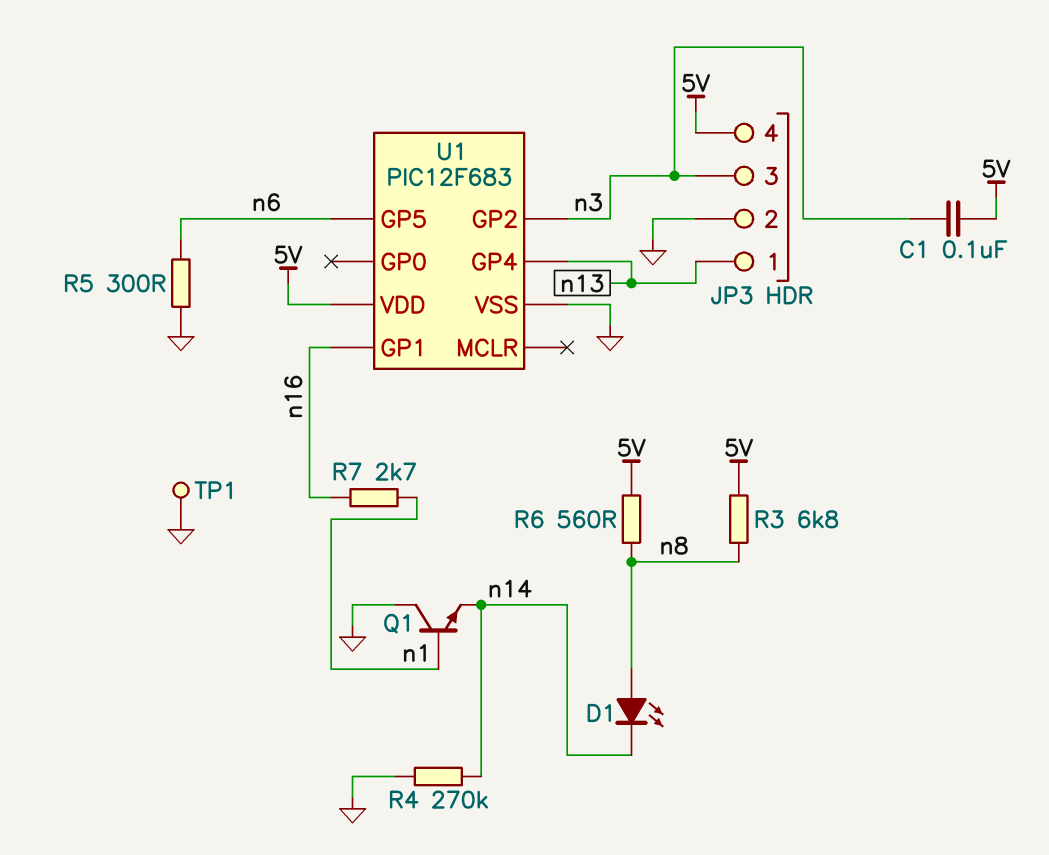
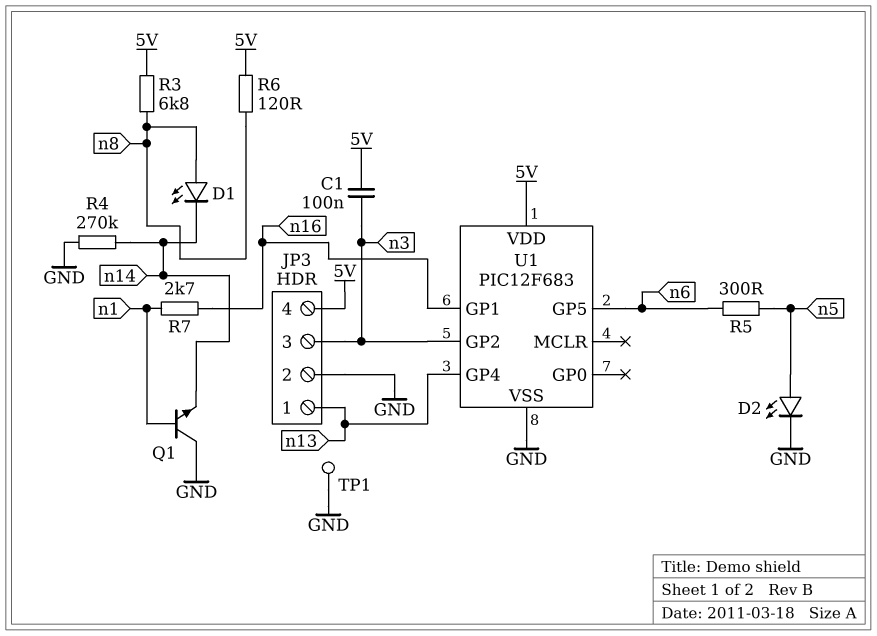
D2: none -> LED (A n5, K GND)
R5: 300 (GND, n6) -> 300 (n5, n6)
R6: 560 (5V, n8) -> 120 (5V, n8)

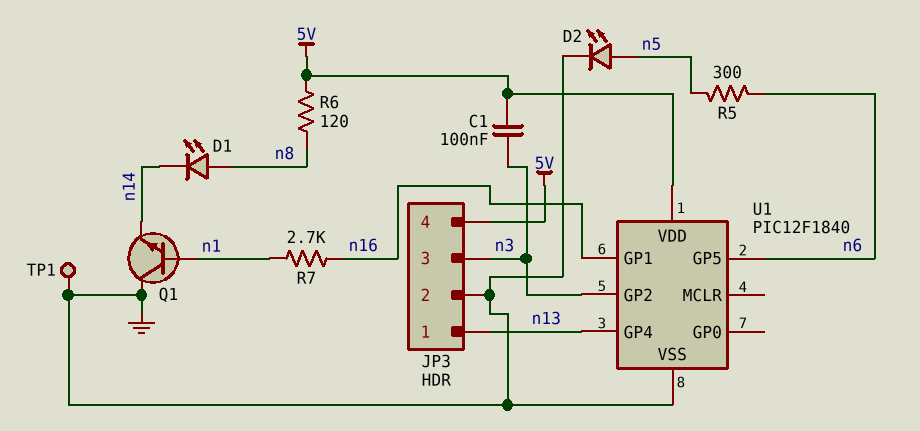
R3: 6.8k (5V, n8) -> none
R4: 270k (GND, n14) -> none
U1: PIC12F683 -> PIC12F1840

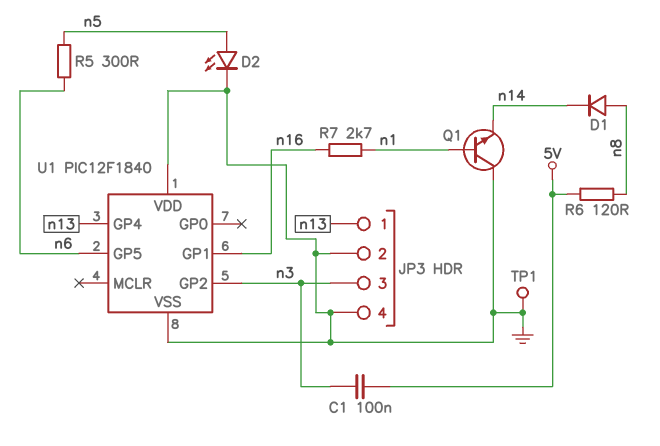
D1: LED (A n8, K n14) -> diode (A n8, K n14)
JP3 pin 4: 5V -> GND
U1 pin VDD: 5V -> GND

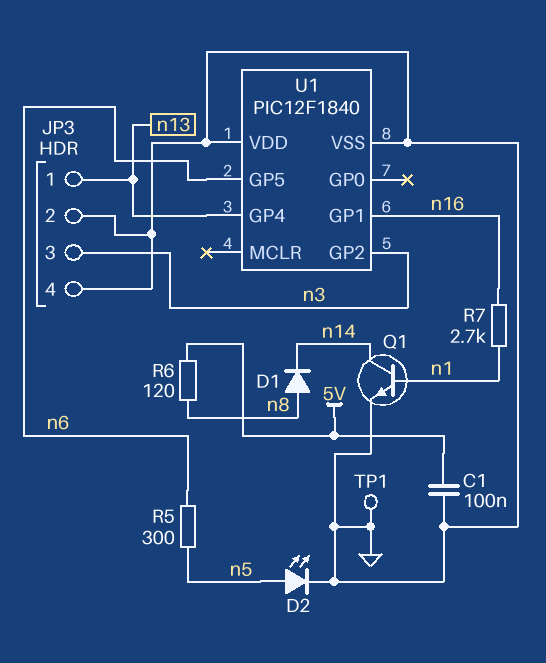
C1: 100nF (5V, n3) -> 100nF (5V, GND)
Q1: NPN (B n1, C GND, E n14) -> NPN (B n1, C n14, E GND)

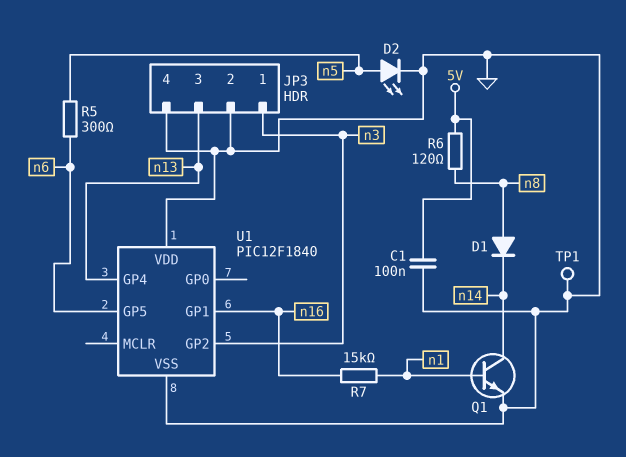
JP3 pin 1: n13 -> n3
JP3 pin 3: n3 -> n13
R7: 2.7k (n1, n16) -> 15k (n1, n16)

